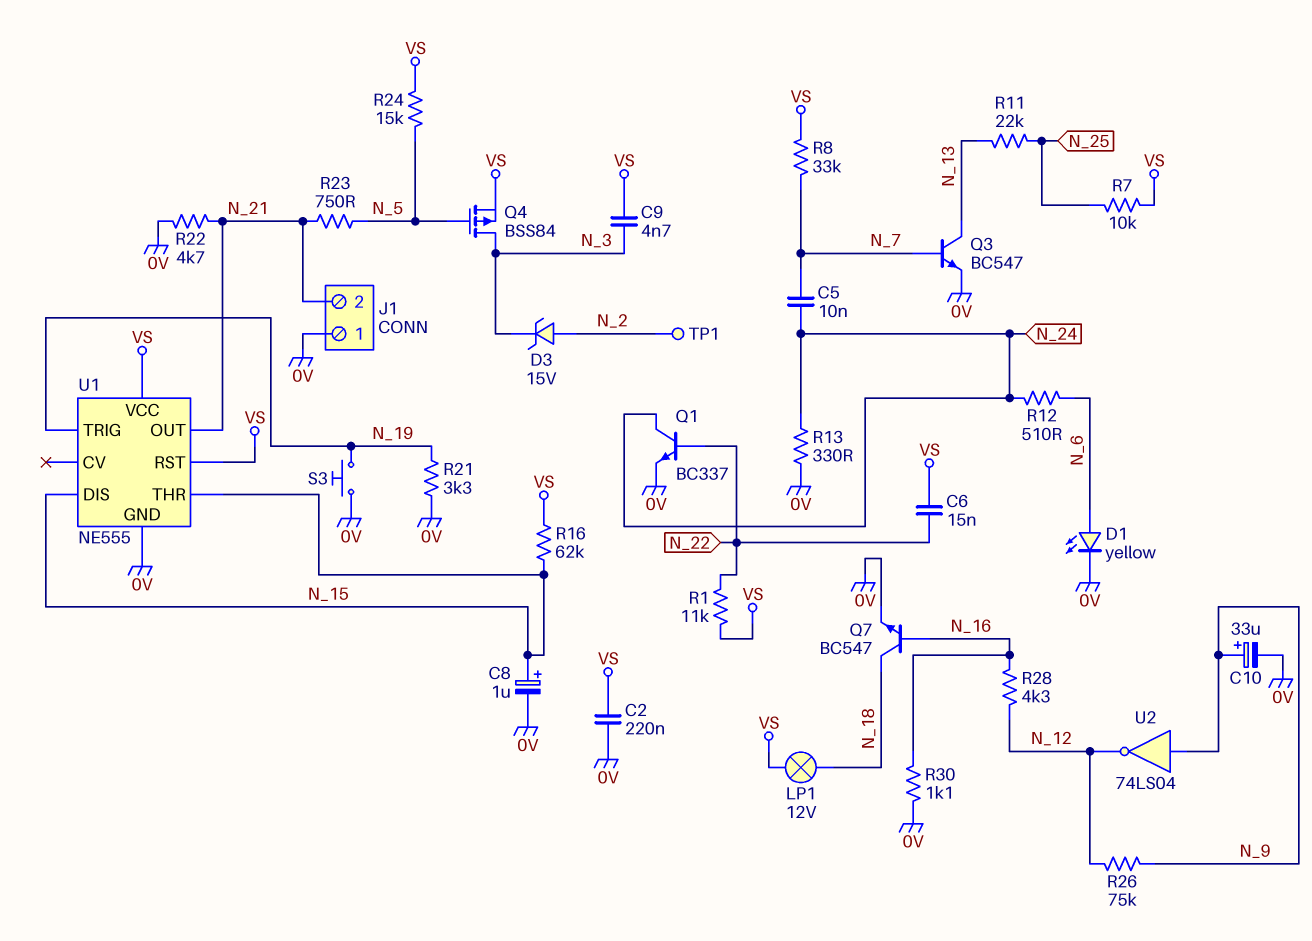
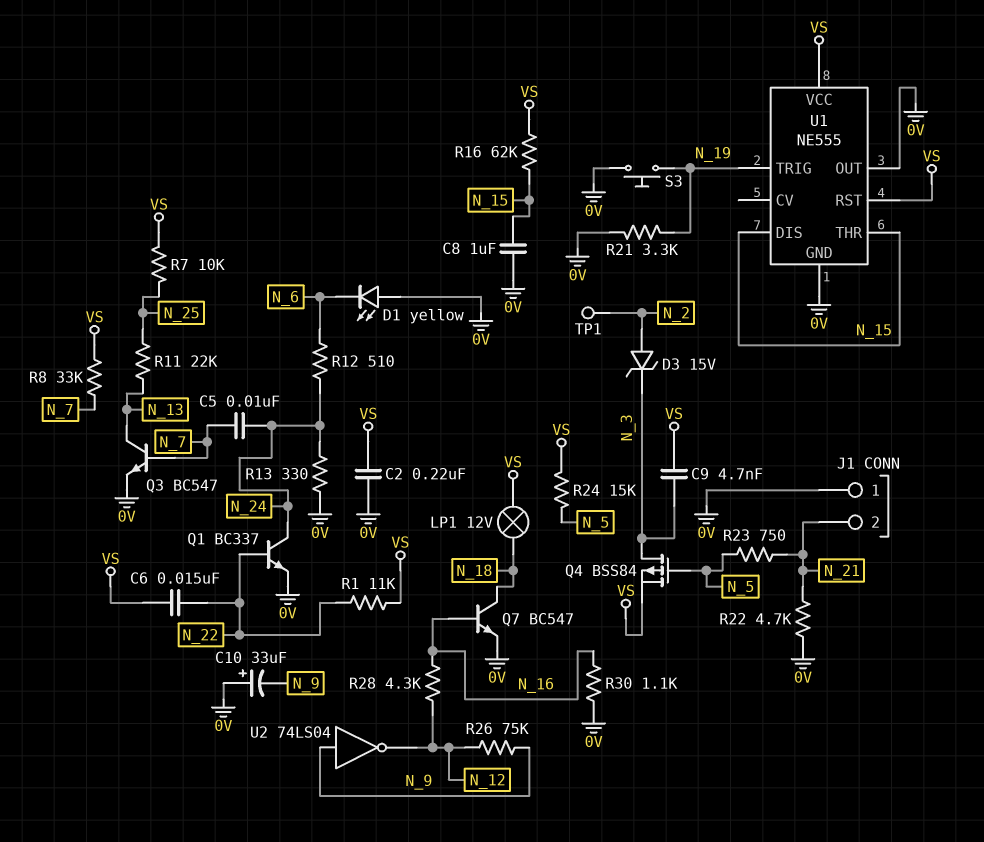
C8: 1uF (plus N_15, minus 0V) -> 1uF (0V, N_15)
C10: 33uF (plus N_9, minus 0V) -> 33uF (plus 0V, minus N_9)
D1: LED yellow (A N_6, K 0V) -> LED yellow (A 0V, K N_6)
U1 pin OUT: N_21 -> 0V

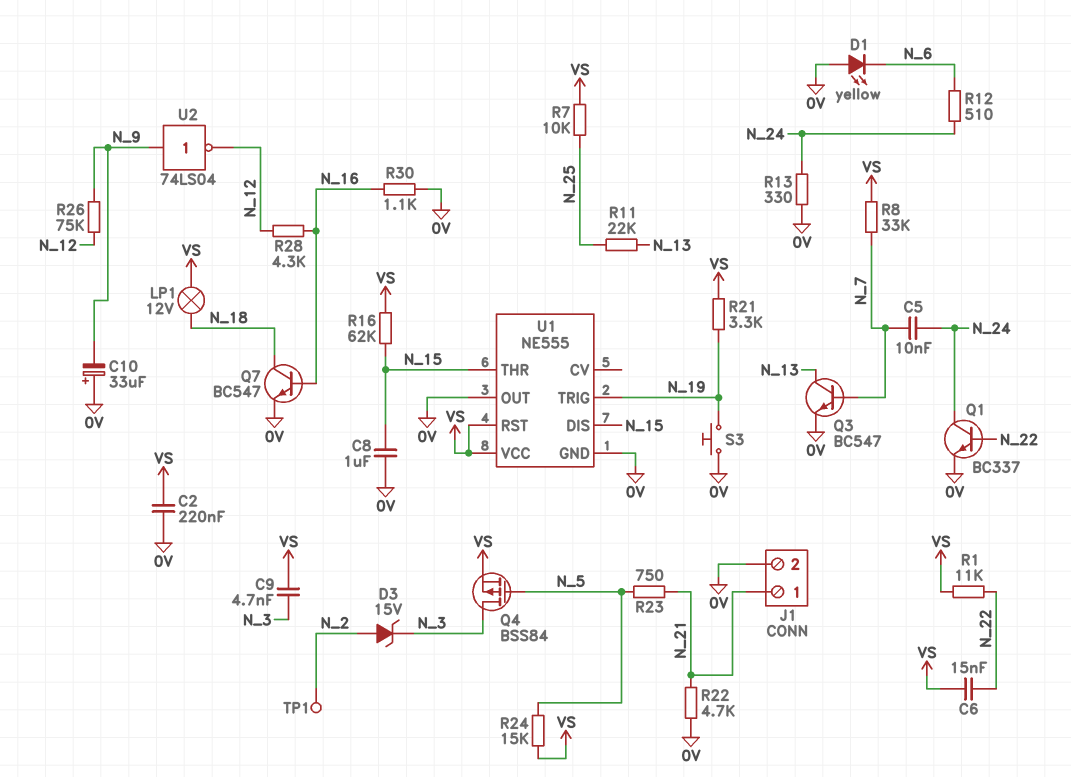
J1 pin 1: 0V -> N_21
J1 pin 2: N_21 -> 0V
R21: 3.3k (0V, N_19) -> 3.3k (N_19, VS)

